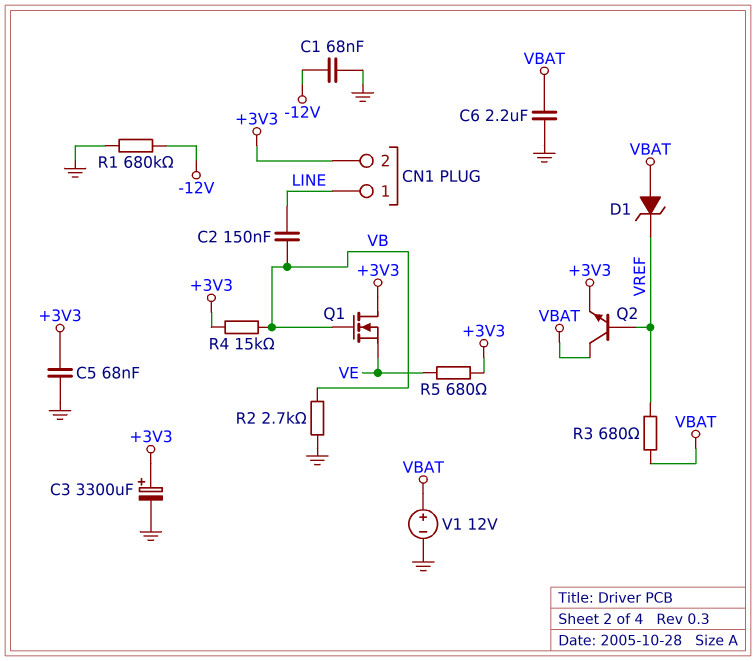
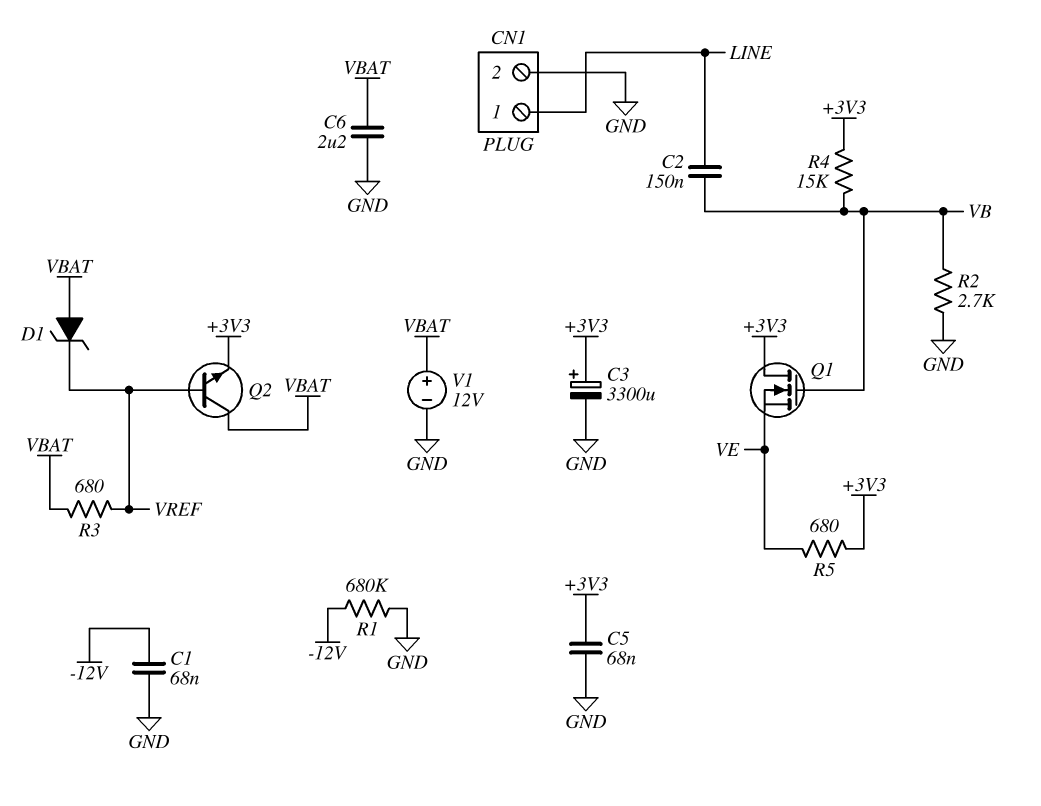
CN1 pin 2: +3V3 -> GND

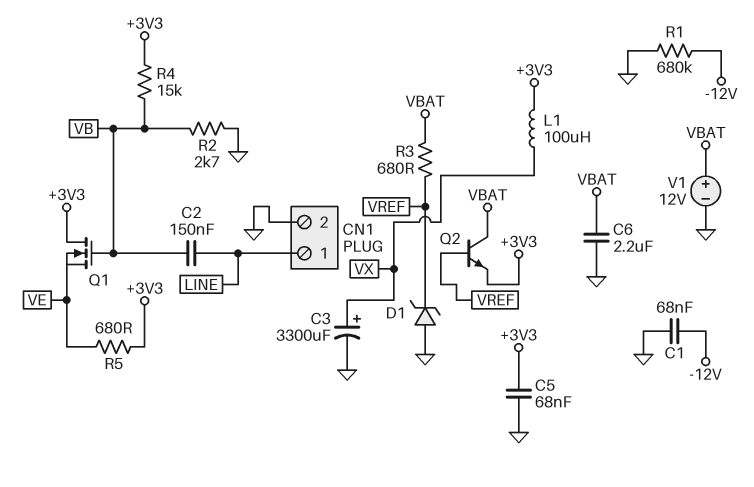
C3: 3300uF (plus +3V3, minus GND) -> 3300uF (plus VX, minus GND)
D1: zener (A VBAT, K VREF) -> zener (A GND, K VREF)
L1: none -> 100uH (+3V3, VX)

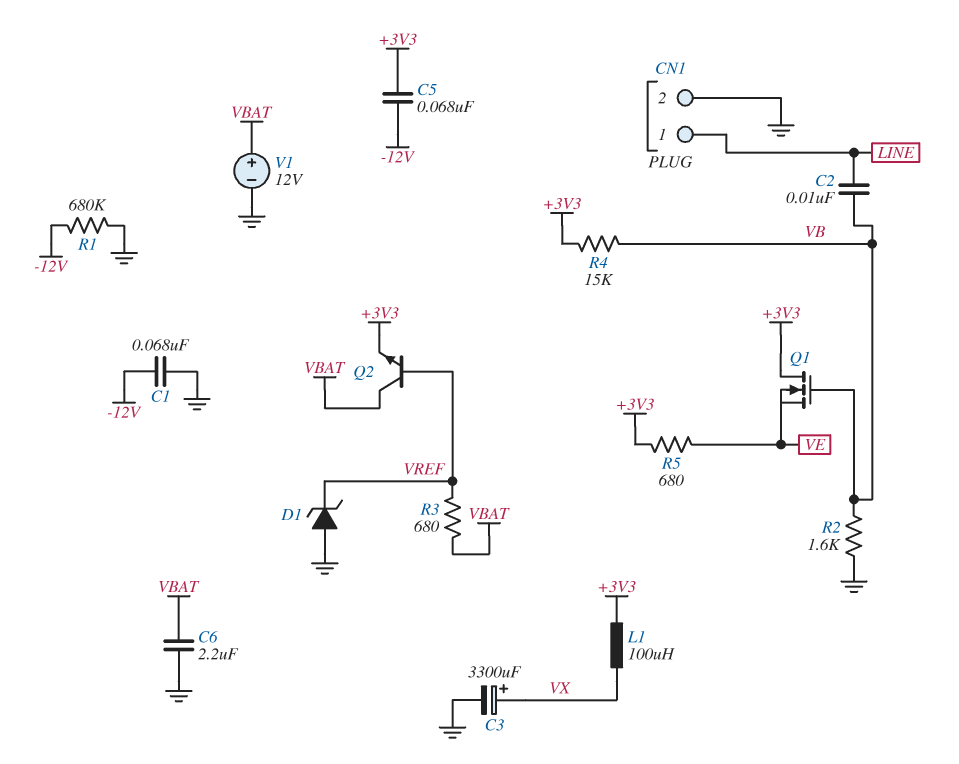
C2: 150nF (LINE, VB) -> 10nF (LINE, VB)
C5: 68nF (+3V3, GND) -> 68nF (+3V3, -12V)
R2: 2.7k (GND, VB) -> 1.6k (GND, VB)

